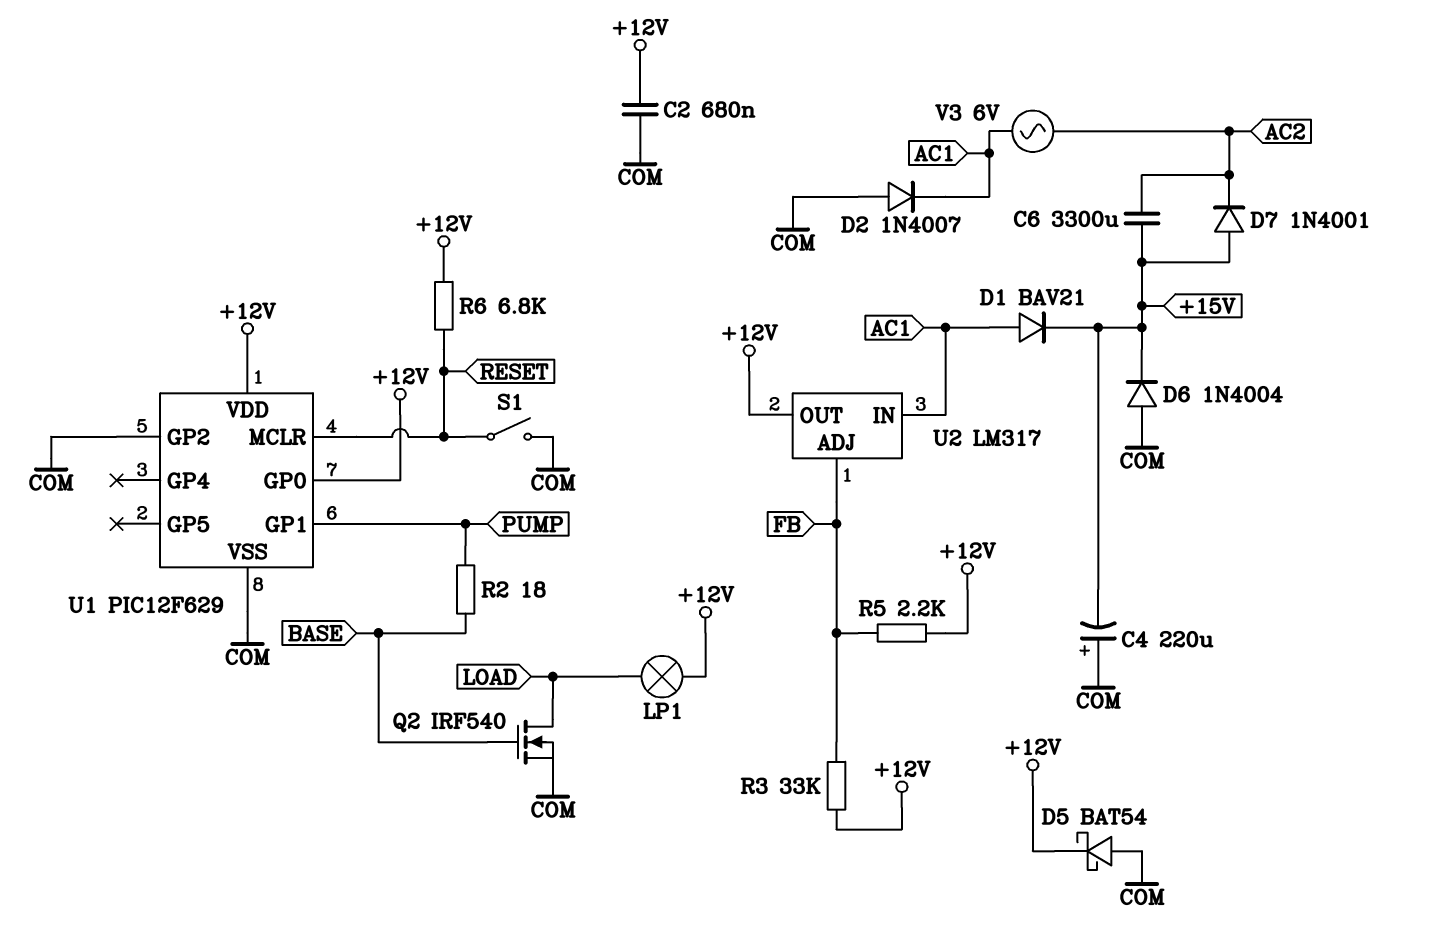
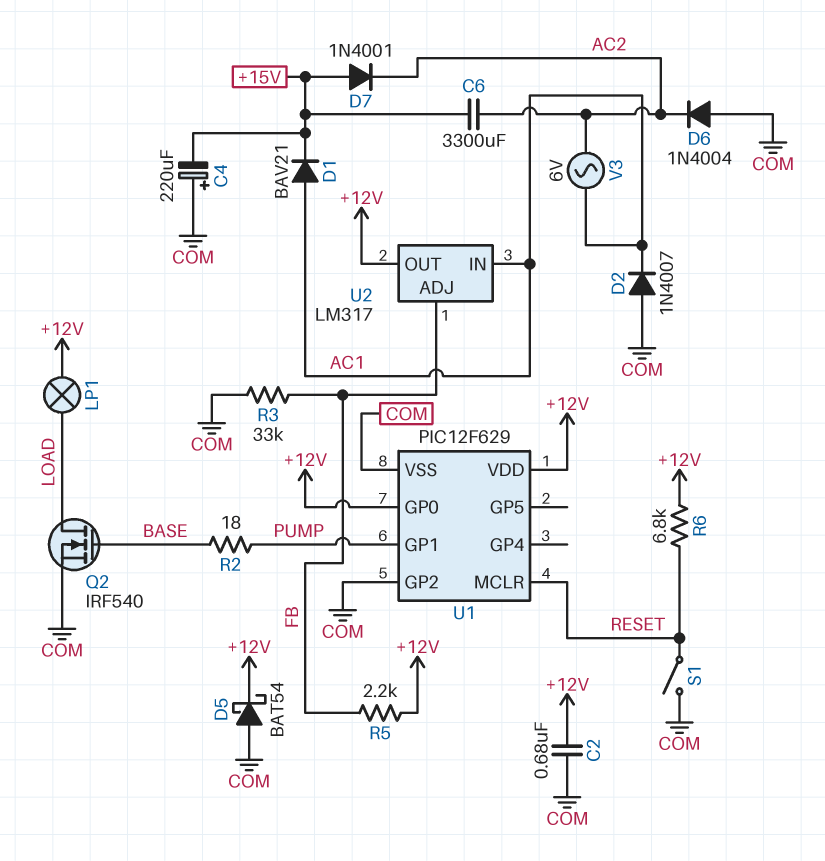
D6: diode 1N4004 (A COM, K +15V) -> diode 1N4004 (A COM, K AC2)
R3: 33k (+12V, FB) -> 33k (COM, FB)

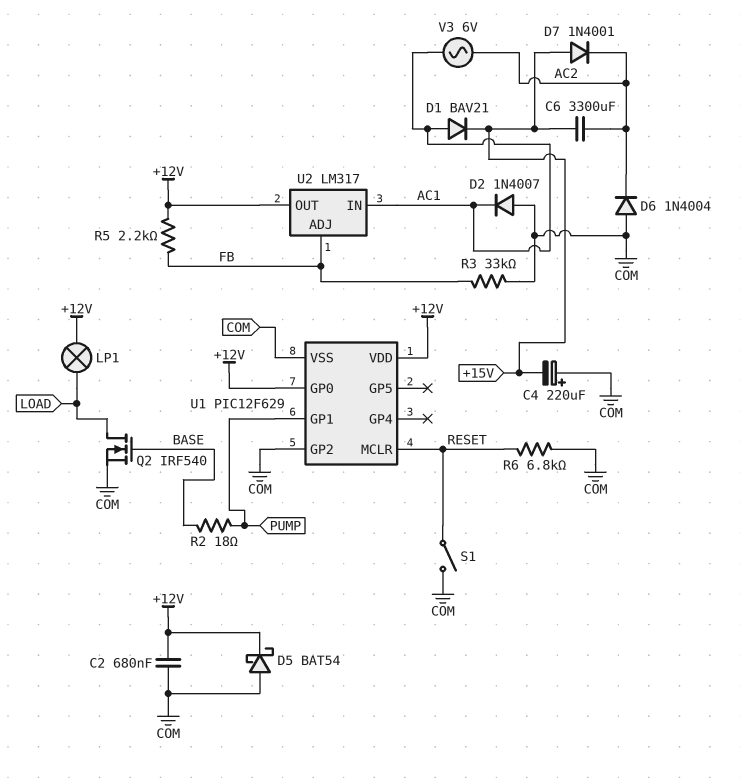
R6: 6.8k (+12V, RESET) -> 6.8k (COM, RESET)

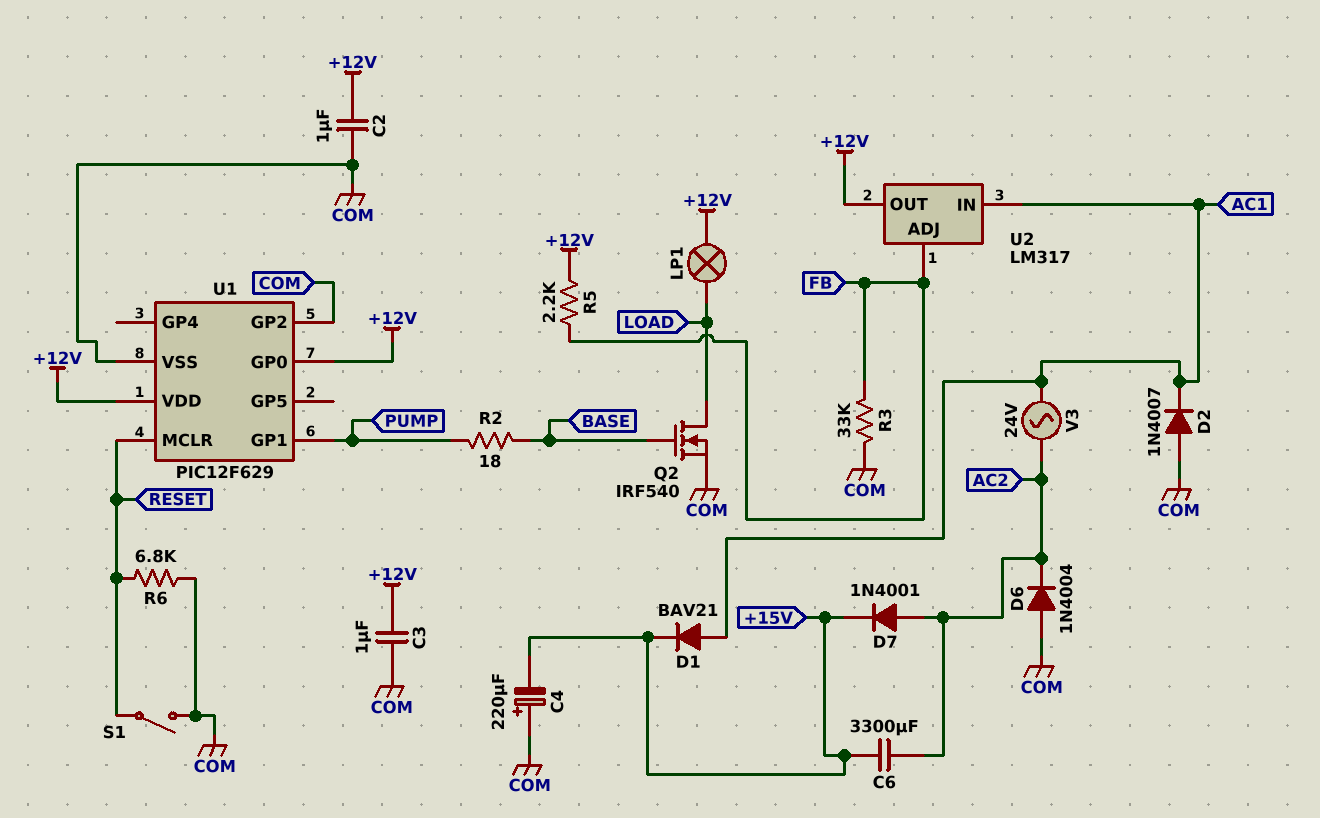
C2: 680nF (+12V, COM) -> 1uF (+12V, COM)
C3: none -> 1uF (+12V, COM)
D5: schottky BAT54 (A COM, K +12V) -> none
D7: diode 1N4001 (A +15V, K AC2) -> diode 1N4001 (A AC2, K +15V)
V3: AC 6V (AC1, AC2) -> AC 24V (AC1, AC2)

